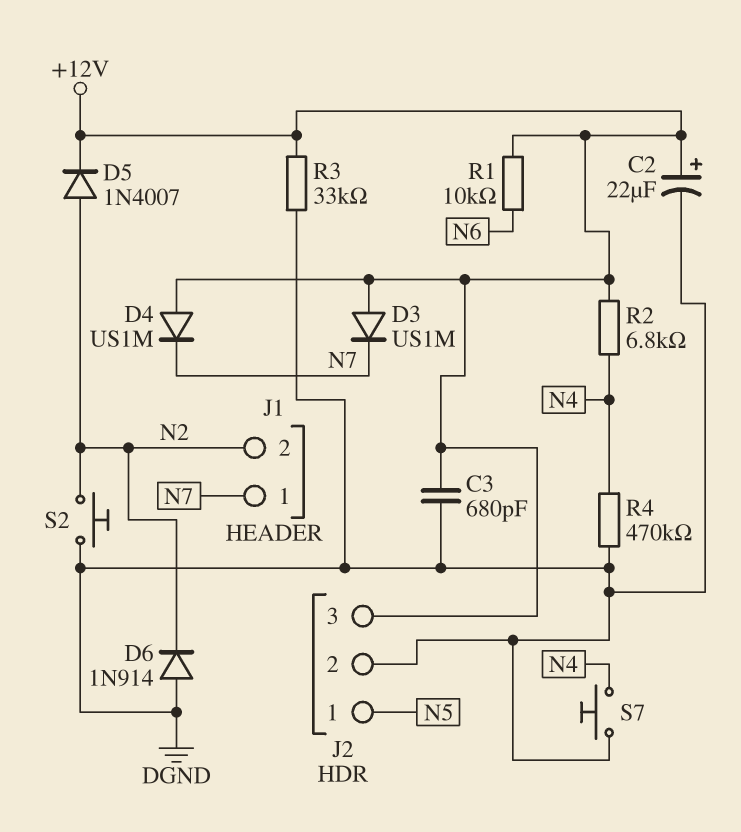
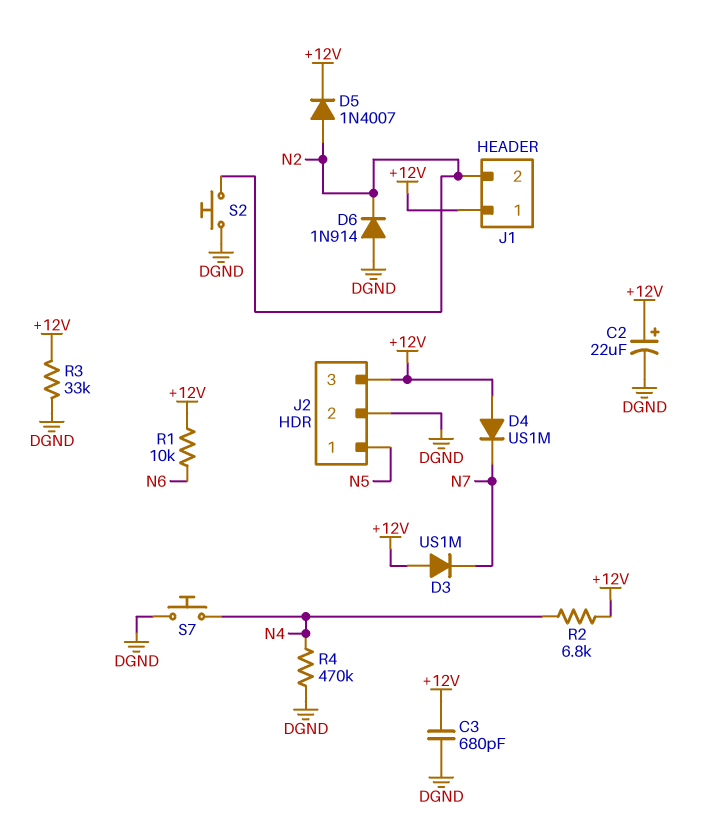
J1 pin 1: N7 -> +12V

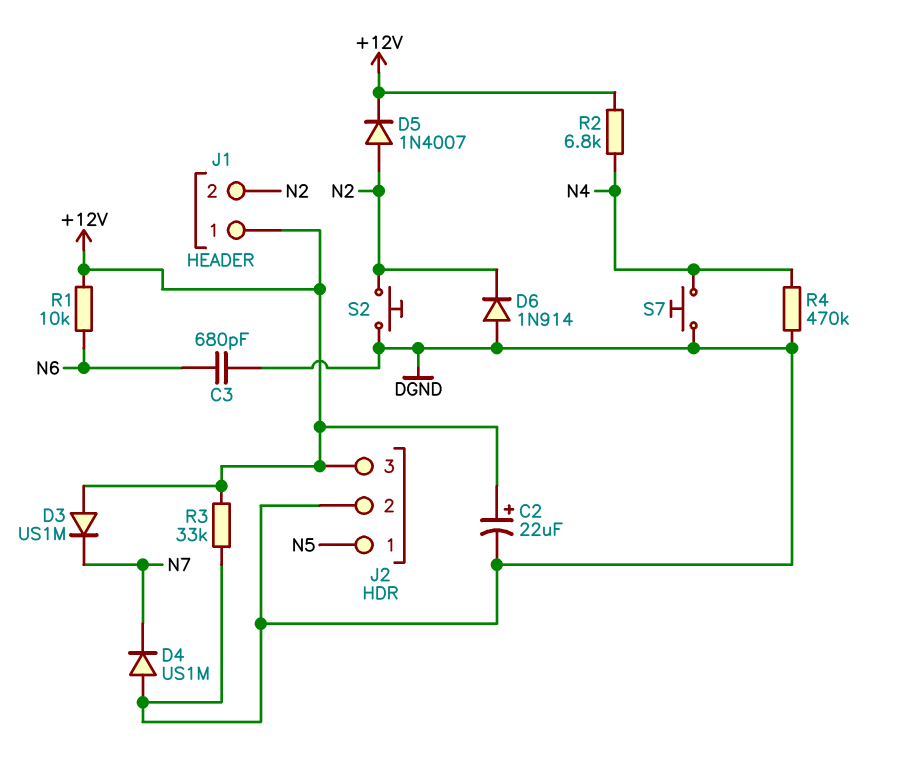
C3: 680pF (+12V, DGND) -> 680pF (DGND, N6)
D4: diode US1M (A +12V, K N7) -> diode US1M (A DGND, K N7)

